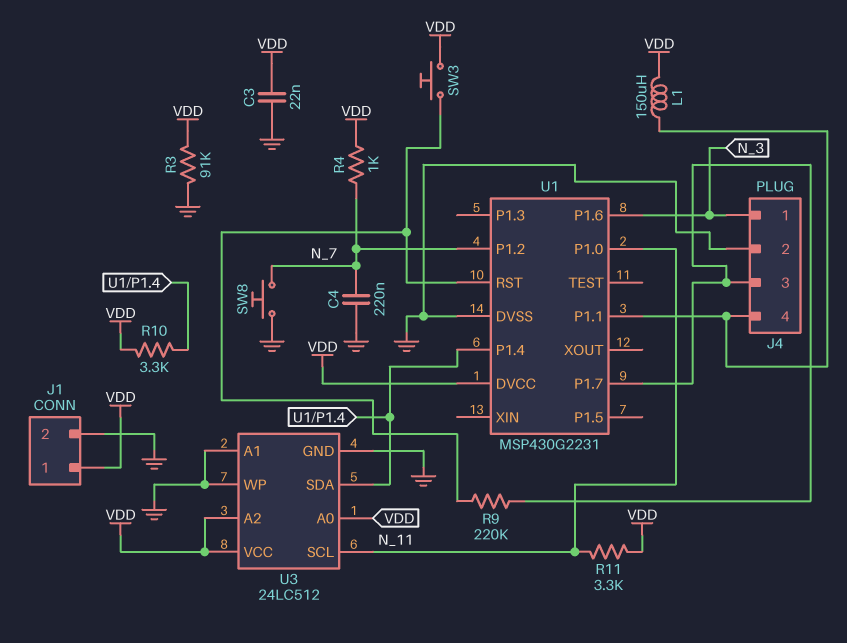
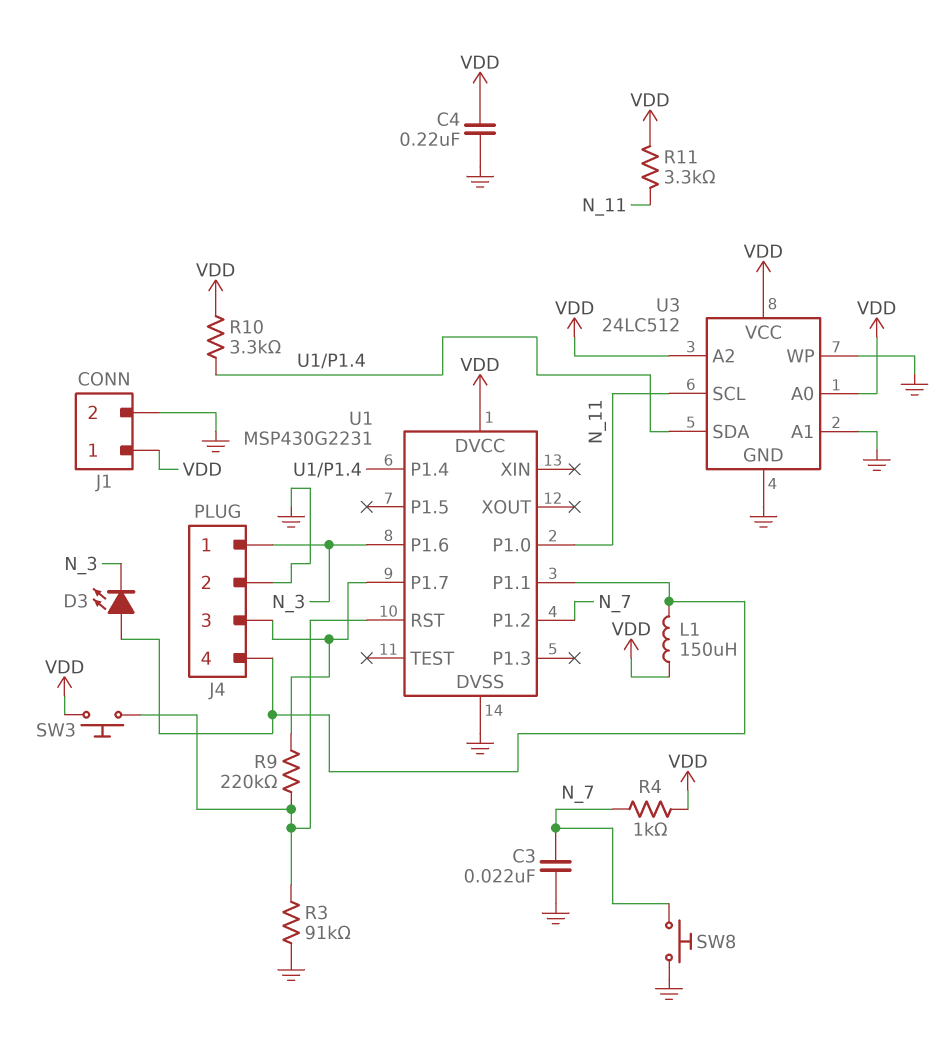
C3: 22nF (GND, VDD) -> 22nF (GND, N_7)
C4: 220nF (GND, N_7) -> 220nF (GND, VDD)
D3: none -> LED (A J4/4, K N_3)
R3: 91k (GND, VDD) -> 91k (GND, U1/RST)

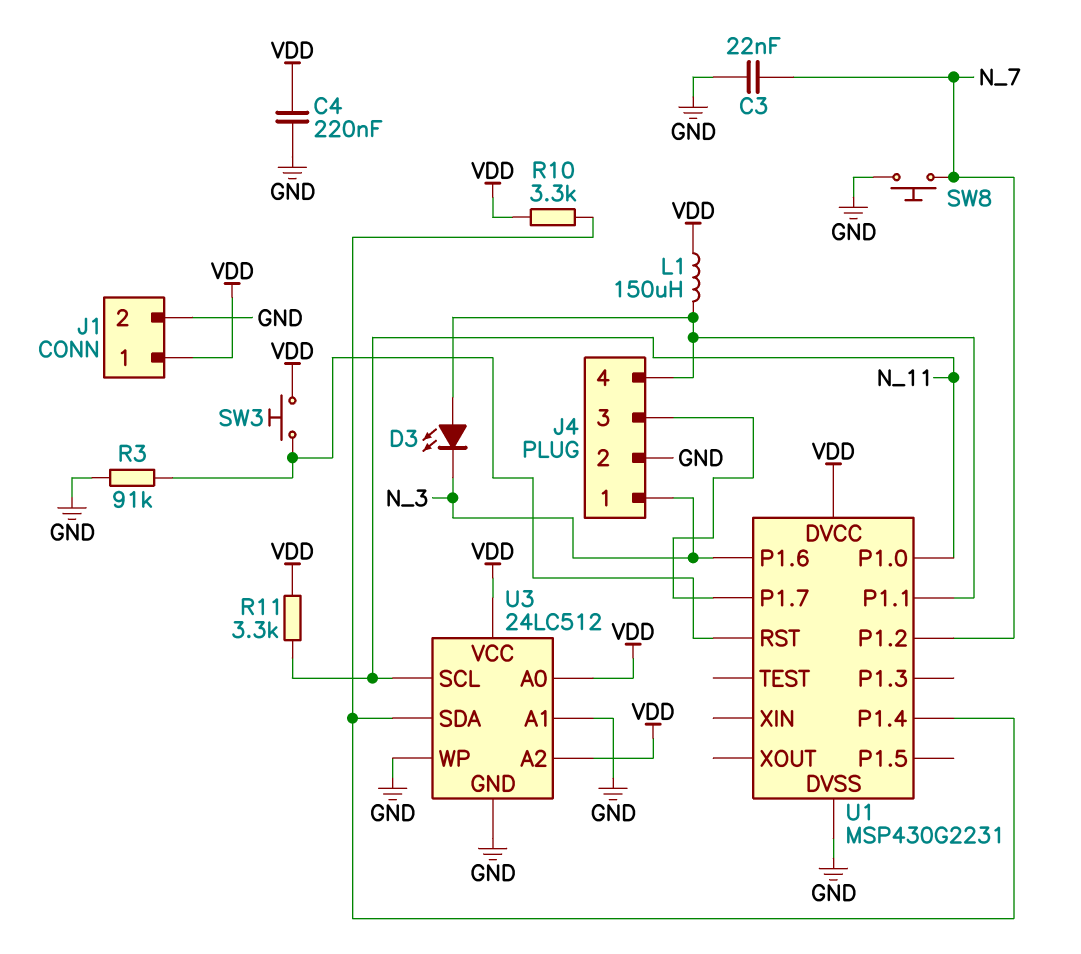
R4: 1k (N_7, VDD) -> none
R9: 220k (J4/3, U1/RST) -> none

